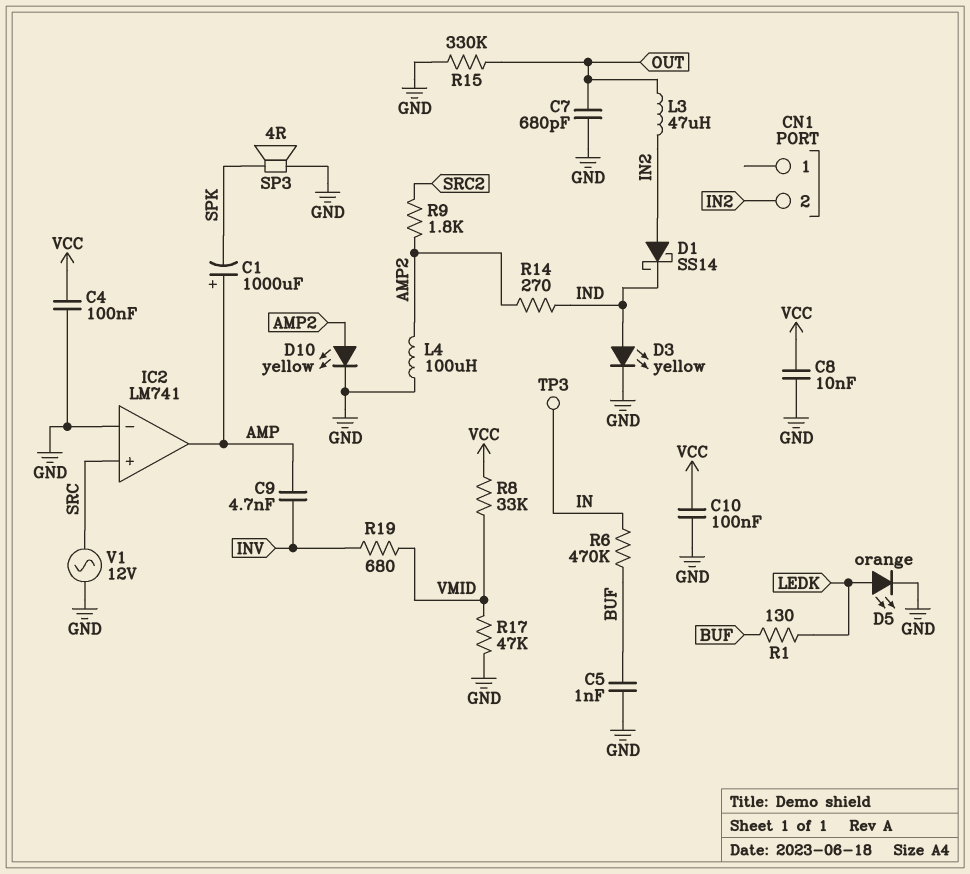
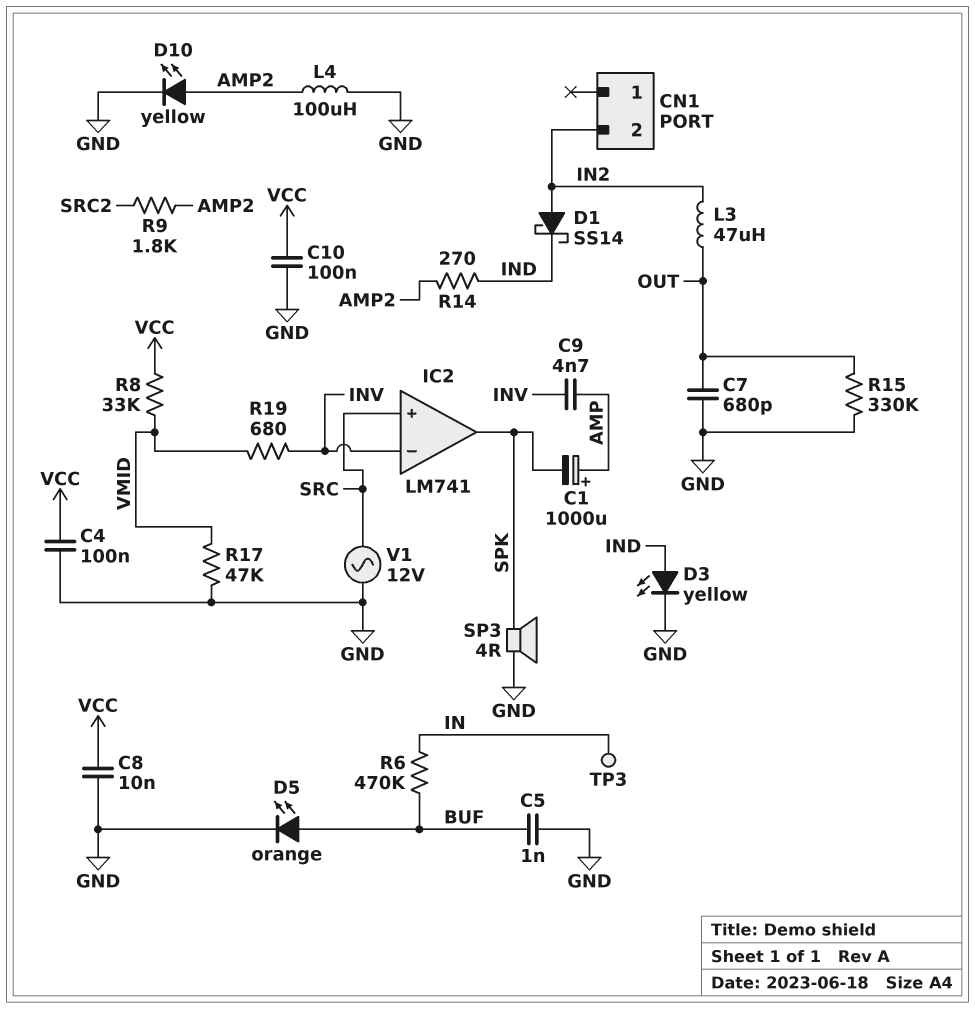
D5: LED orange (A LEDK, K GND) -> LED orange (A BUF, K GND)
IC2 pin in-: GND -> INV
IC2 pin out: AMP -> SPK
R1: 130 (BUF, LEDK) -> none

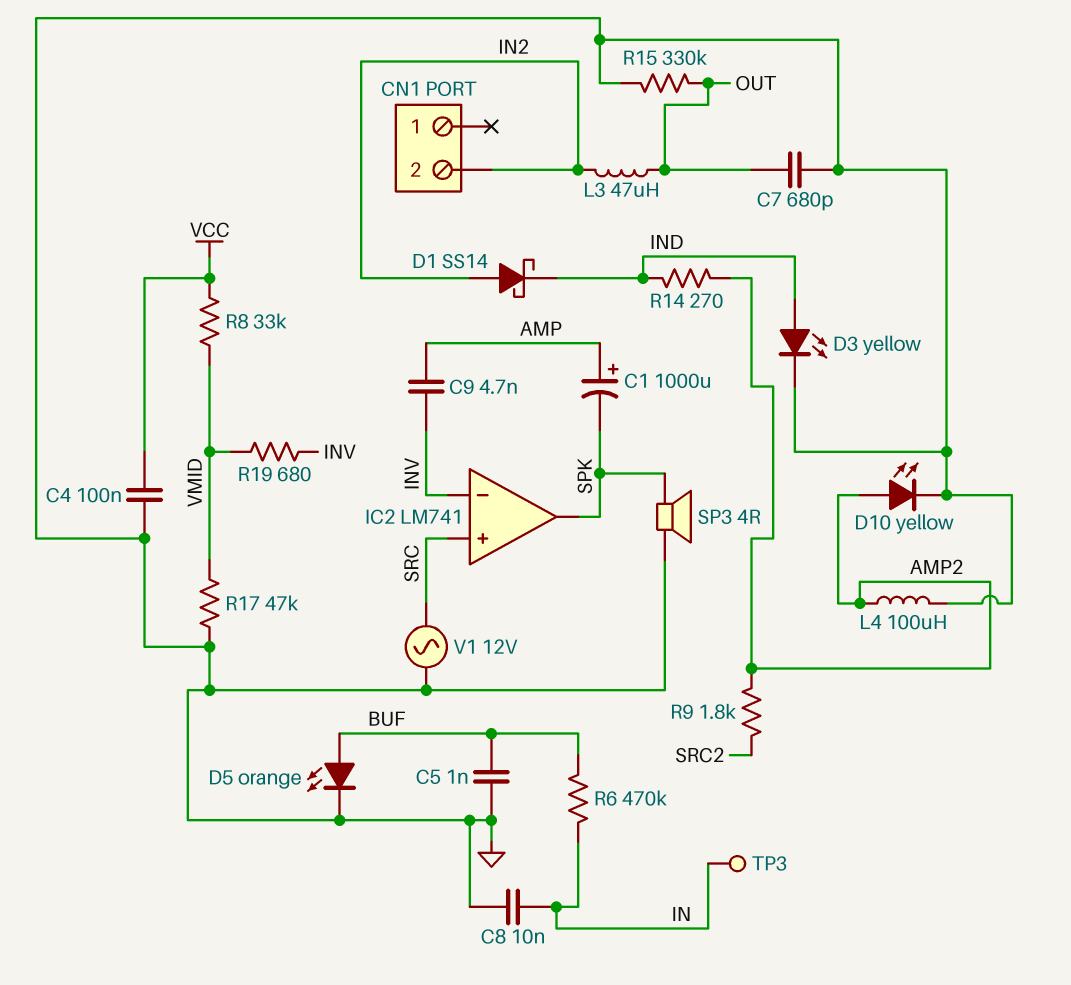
C8: 10nF (GND, VCC) -> 10nF (GND, IN)
C10: 100nF (GND, VCC) -> none

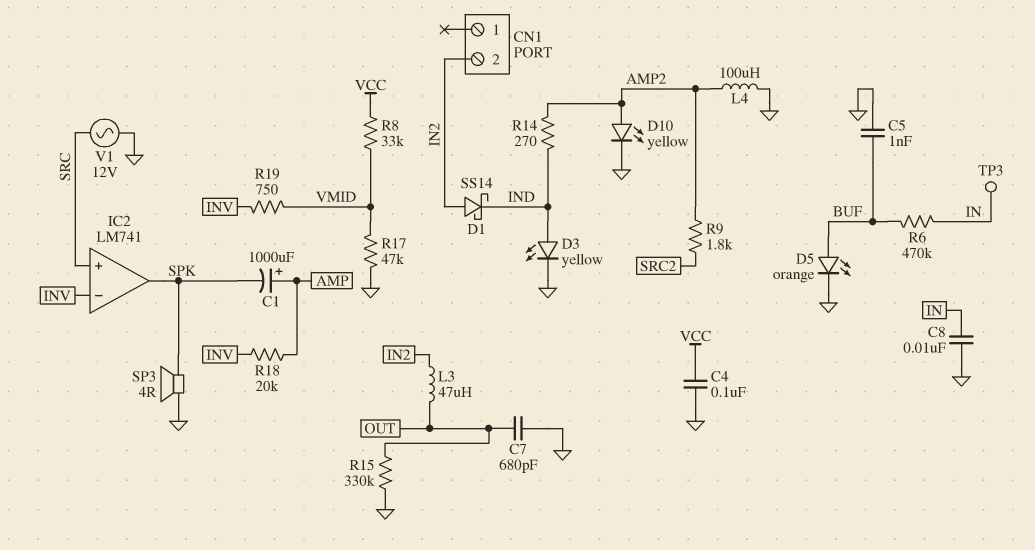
C9: 4.7nF (AMP, INV) -> none
R18: none -> 20k (AMP, INV)
R19: 680 (INV, VMID) -> 750 (INV, VMID)

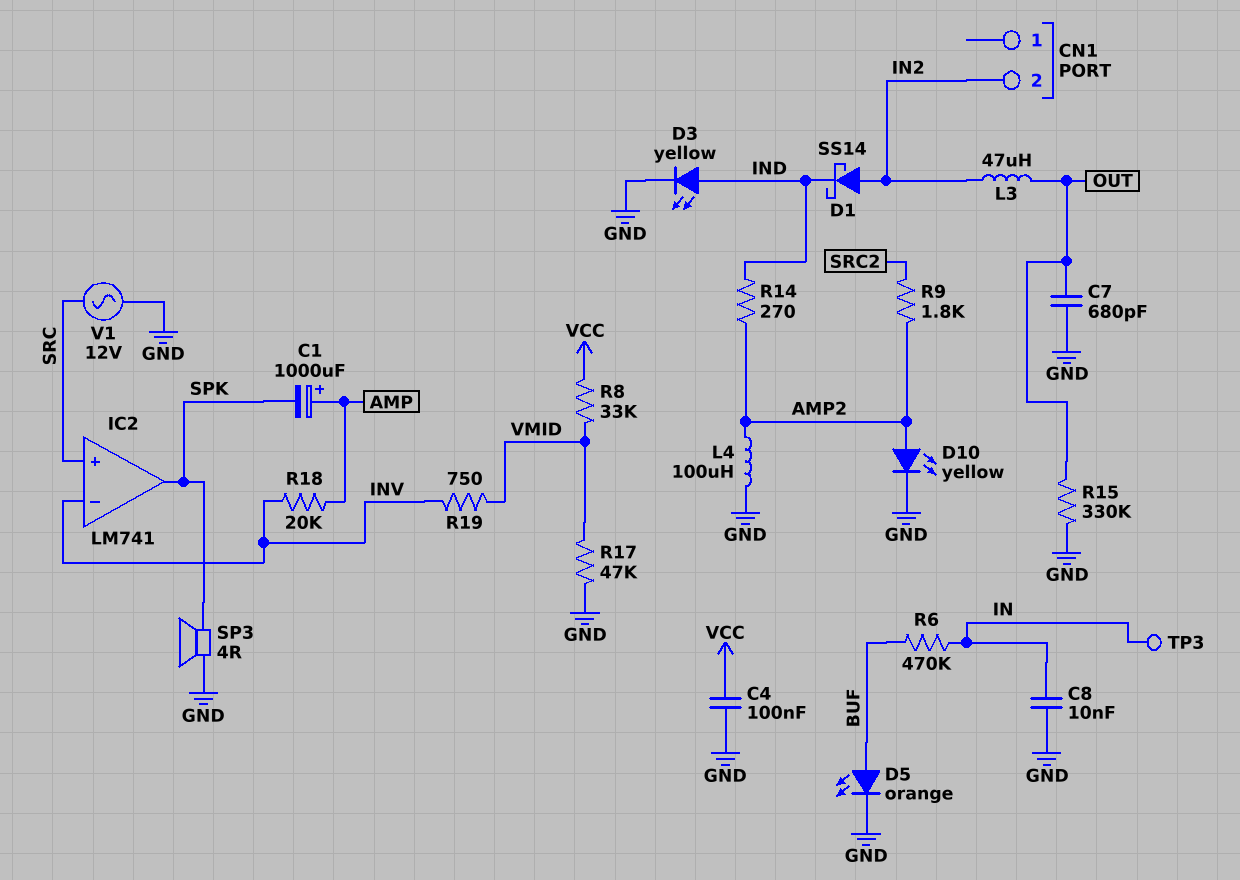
C5: 1nF (BUF, GND) -> none

